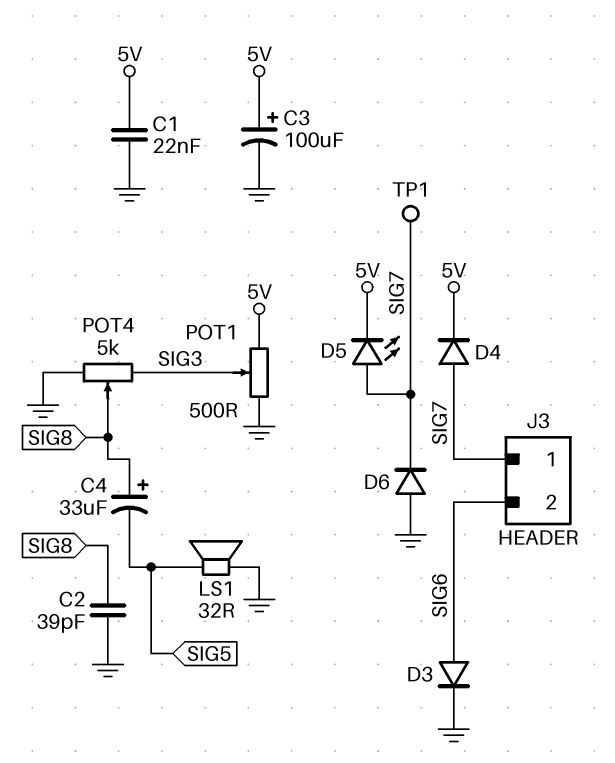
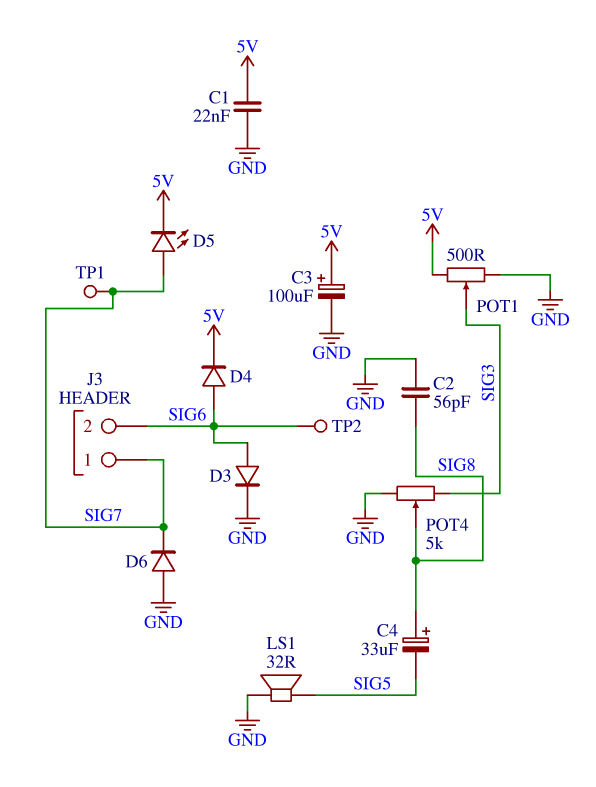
C2: 39pF (GND, SIG8) -> 56pF (GND, SIG8)
D4: diode (A SIG7, K 5V) -> diode (A SIG6, K 5V)
TP2: none -> test point (SIG6)

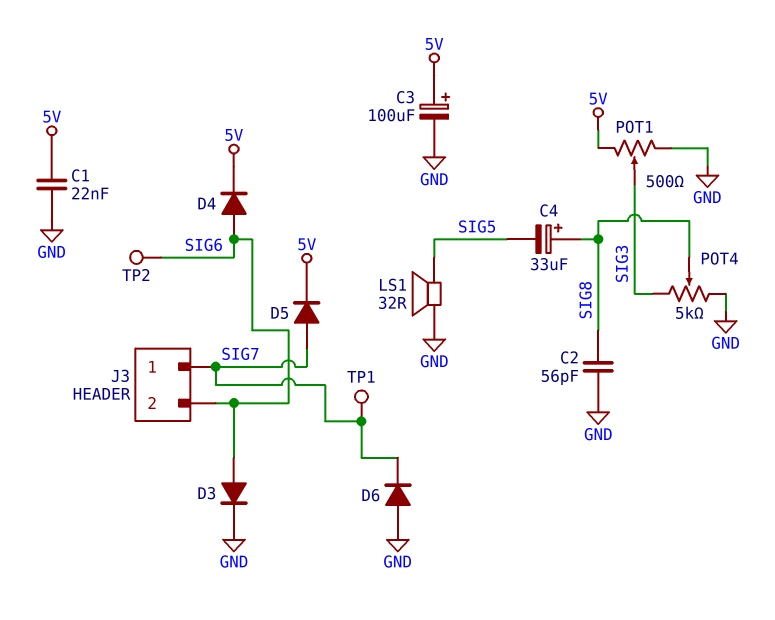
D5: LED (A SIG7, K 5V) -> diode (A SIG7, K 5V)

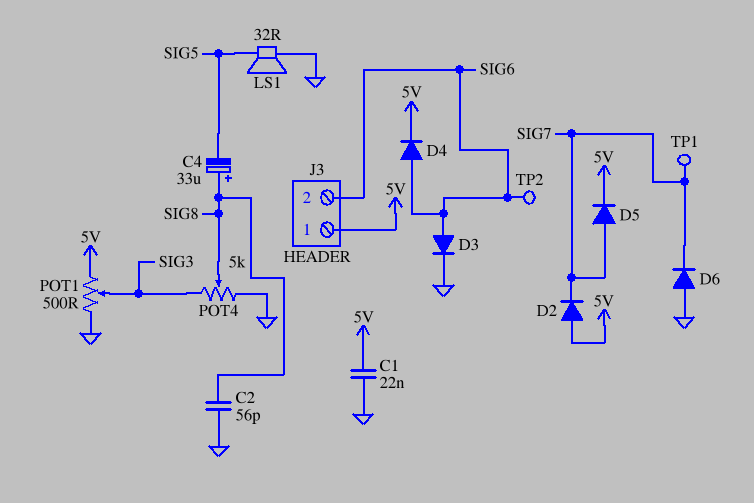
C3: 100uF (plus 5V, minus GND) -> none
D2: none -> diode (A 5V, K SIG7)
J3 pin 1: SIG7 -> 5V

